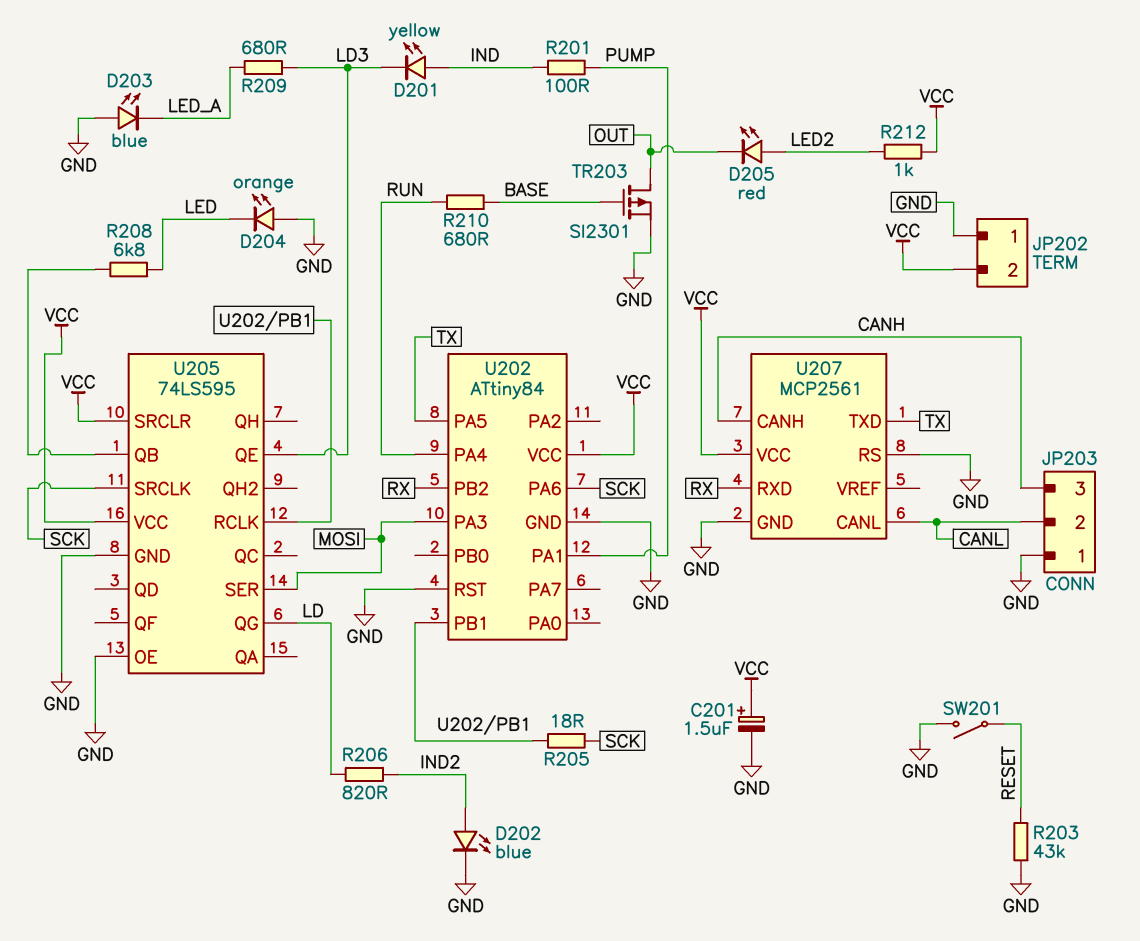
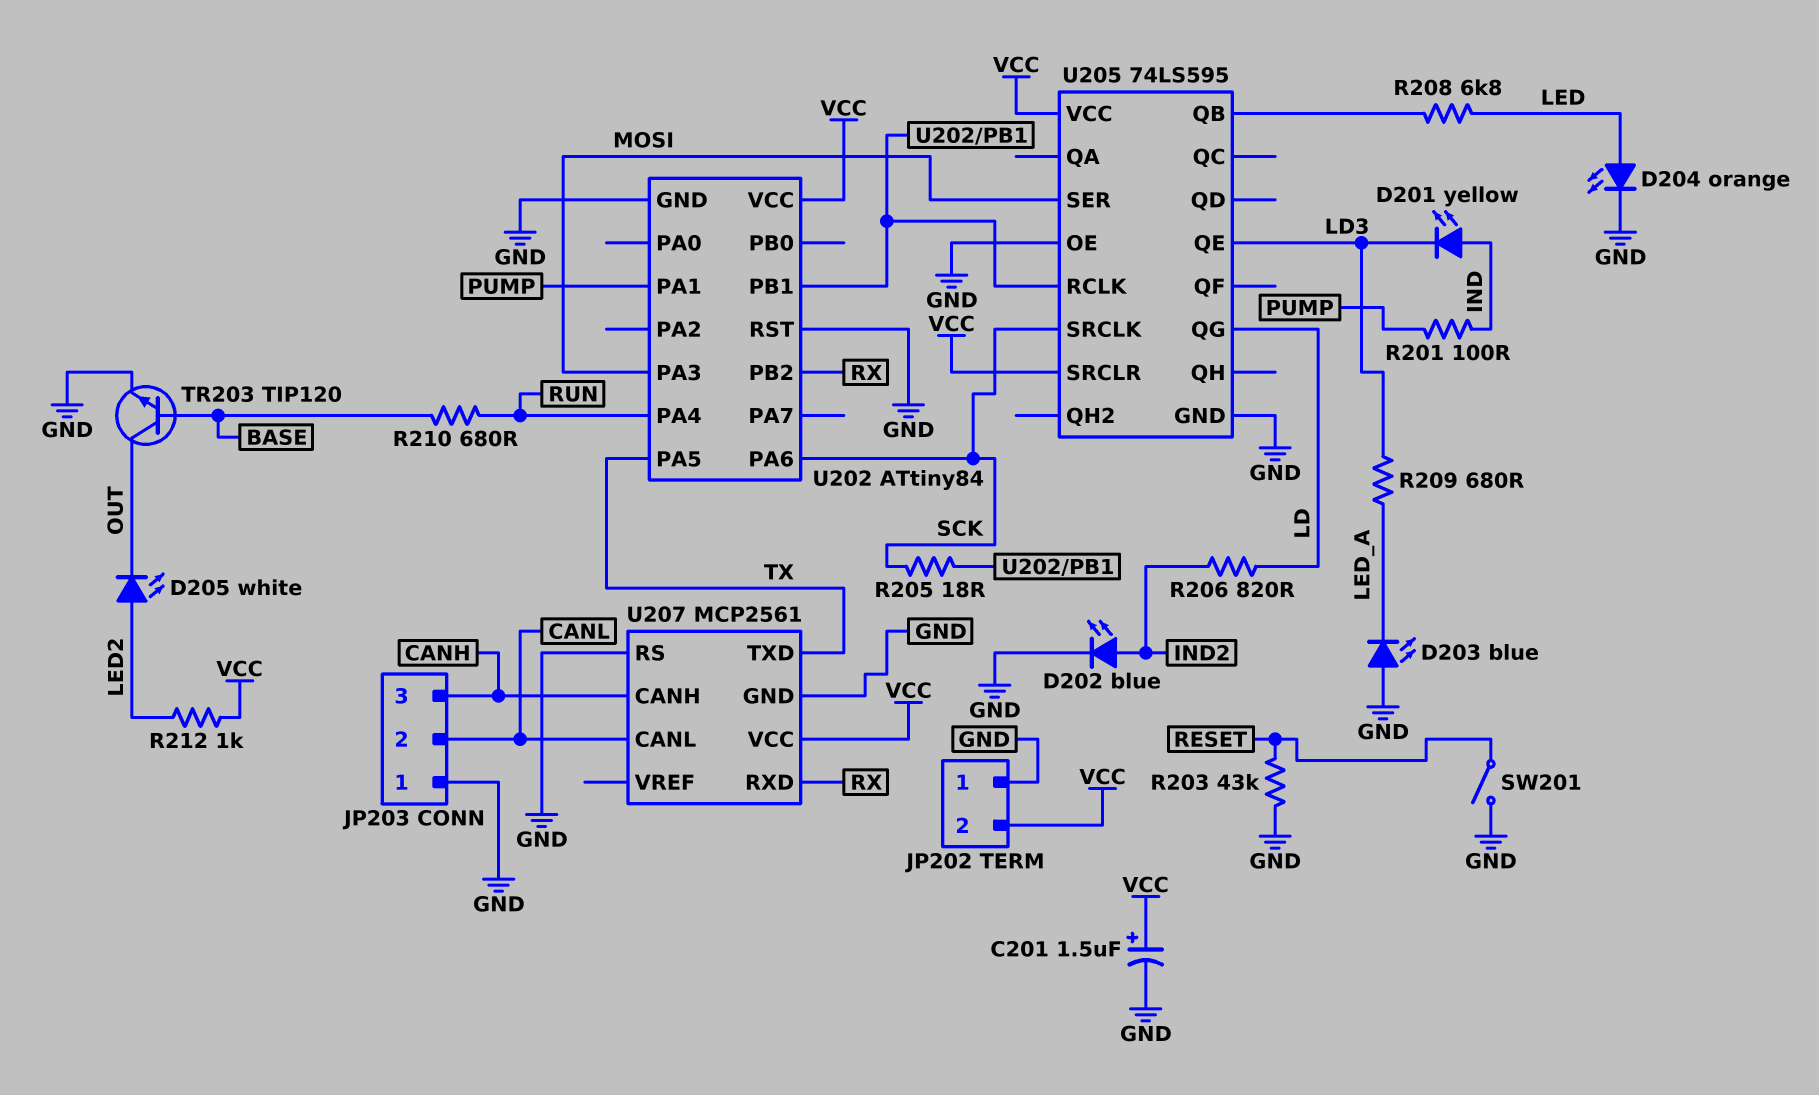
D204: LED orange (A GND, K LED) -> LED orange (A LED, K GND)
D205: LED red (A LED2, K OUT) -> LED white (A LED2, K OUT)
TR203: PMOS SI2301 (G BASE, D OUT, S GND) -> NPN TIP120 (B BASE, C OUT, E GND)

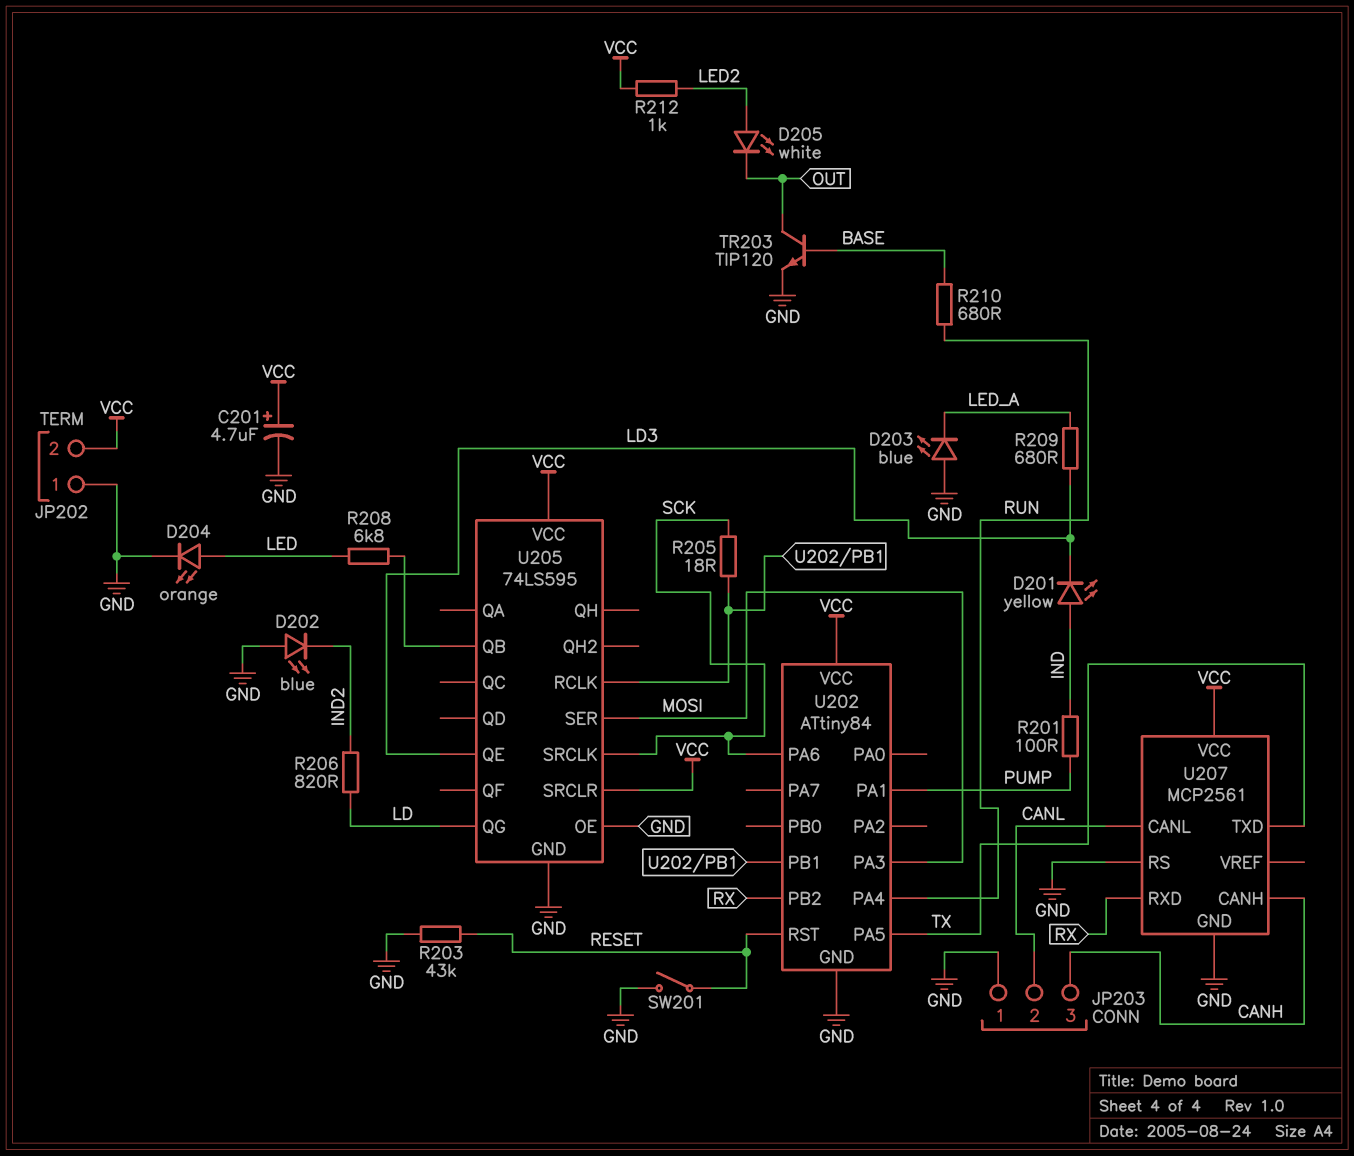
C201: 1.5uF (plus VCC, minus GND) -> 4.7uF (plus VCC, minus GND)
D202: LED blue (A IND2, K GND) -> LED blue (A GND, K IND2)
U202 pin RST: GND -> RESET

